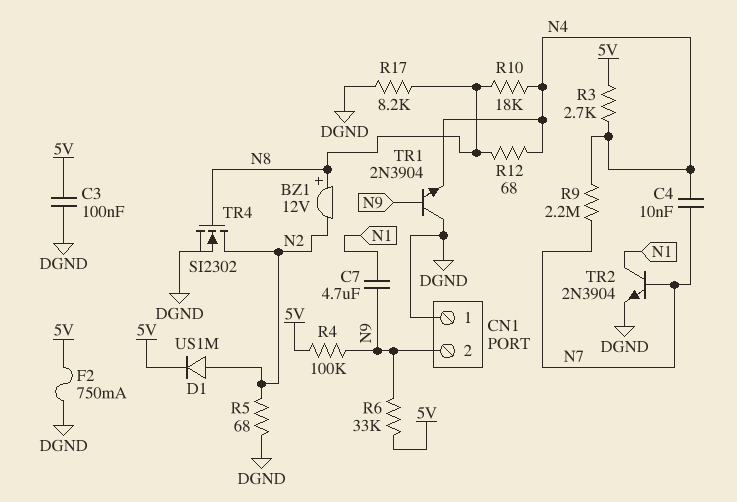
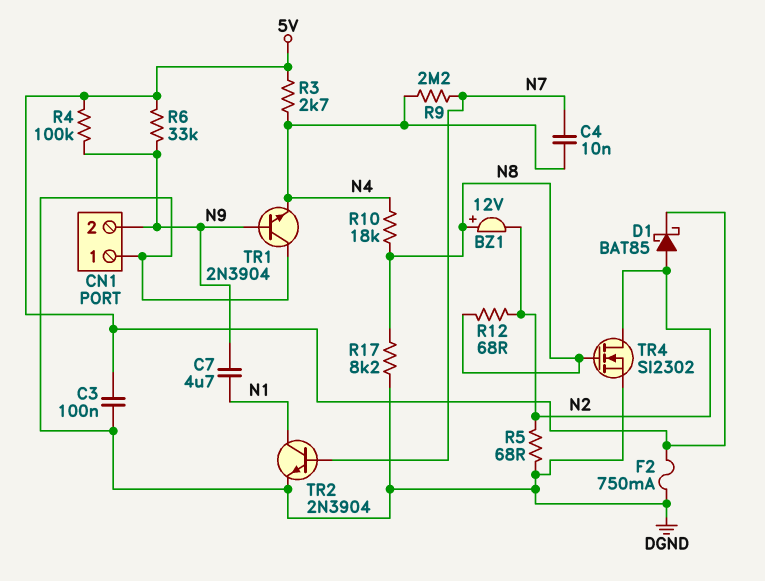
D1: diode US1M (A N2, K 5V) -> schottky BAT85 (A N2, K 5V)
R12: 68 (N4, N8) -> 68 (N2, N8)

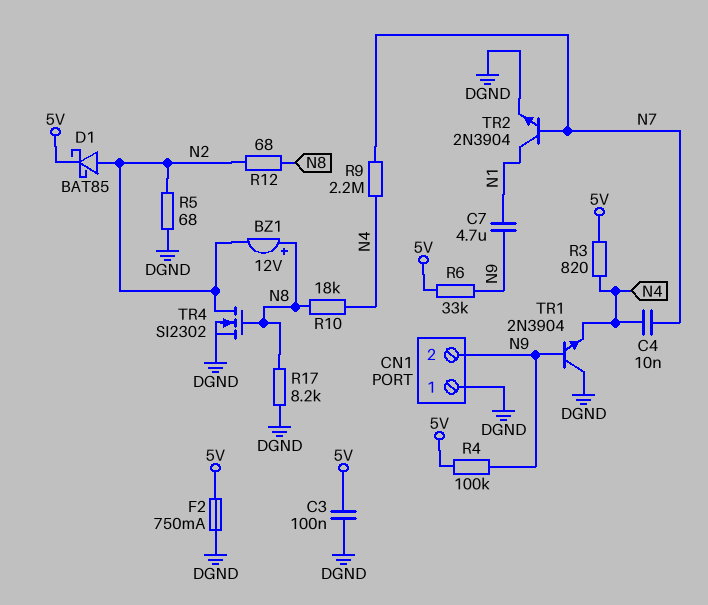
R3: 2.7k (5V, N4) -> 820 (5V, N4)

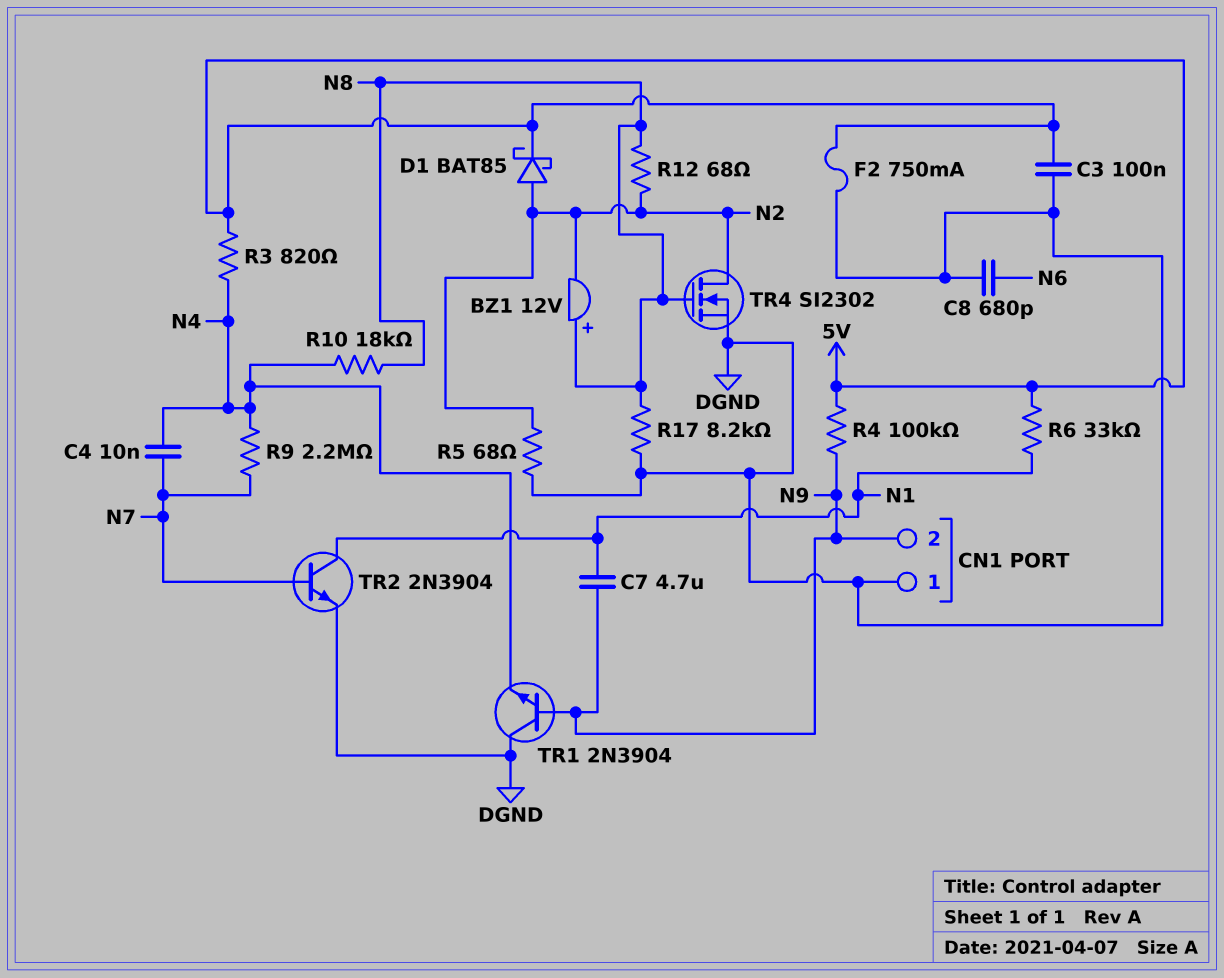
C8: none -> 680pF (DGND, N6)
R6: 33k (5V, N9) -> 33k (5V, N1)

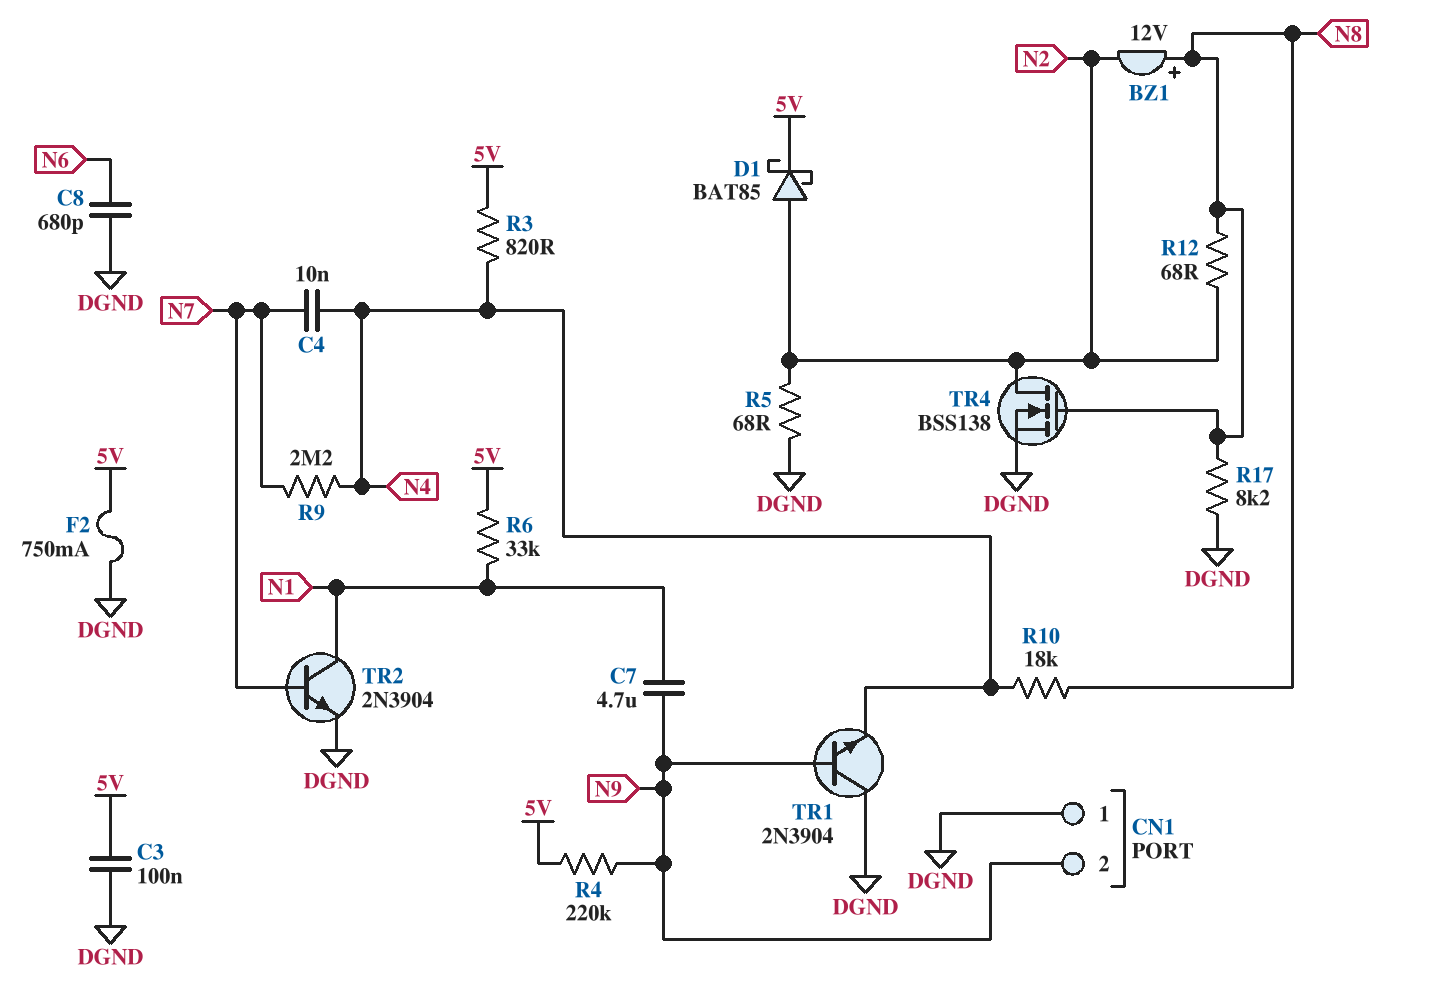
R4: 100k (5V, N9) -> 220k (5V, N9)
TR4: NMOS SI2302 (G N8, D N2, S DGND) -> NMOS BSS138 (G N8, D N2, S DGND)

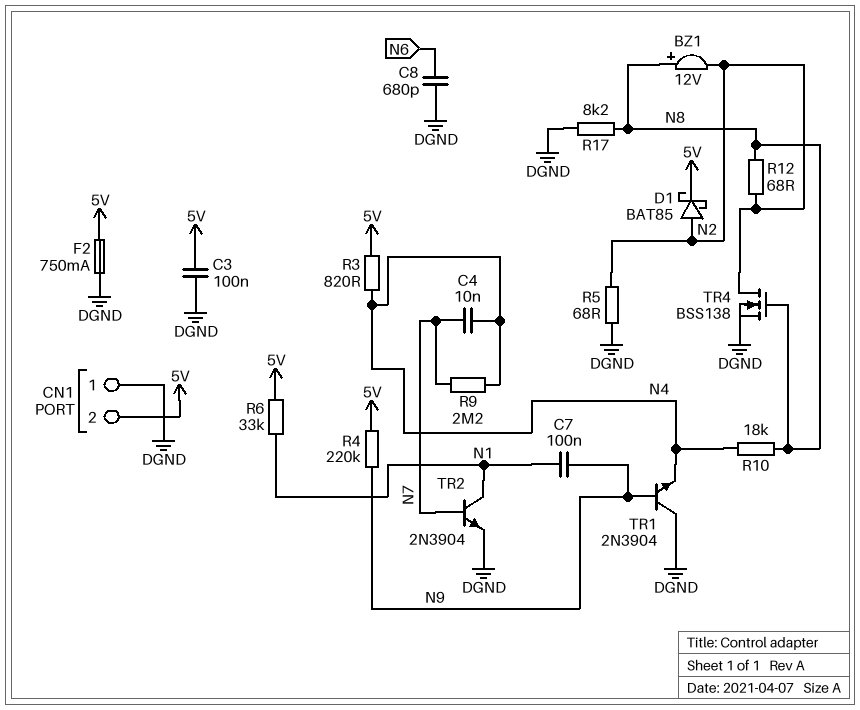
C7: 4.7uF (N1, N9) -> 100nF (N1, N9)
CN1 pin 2: N9 -> 5V

